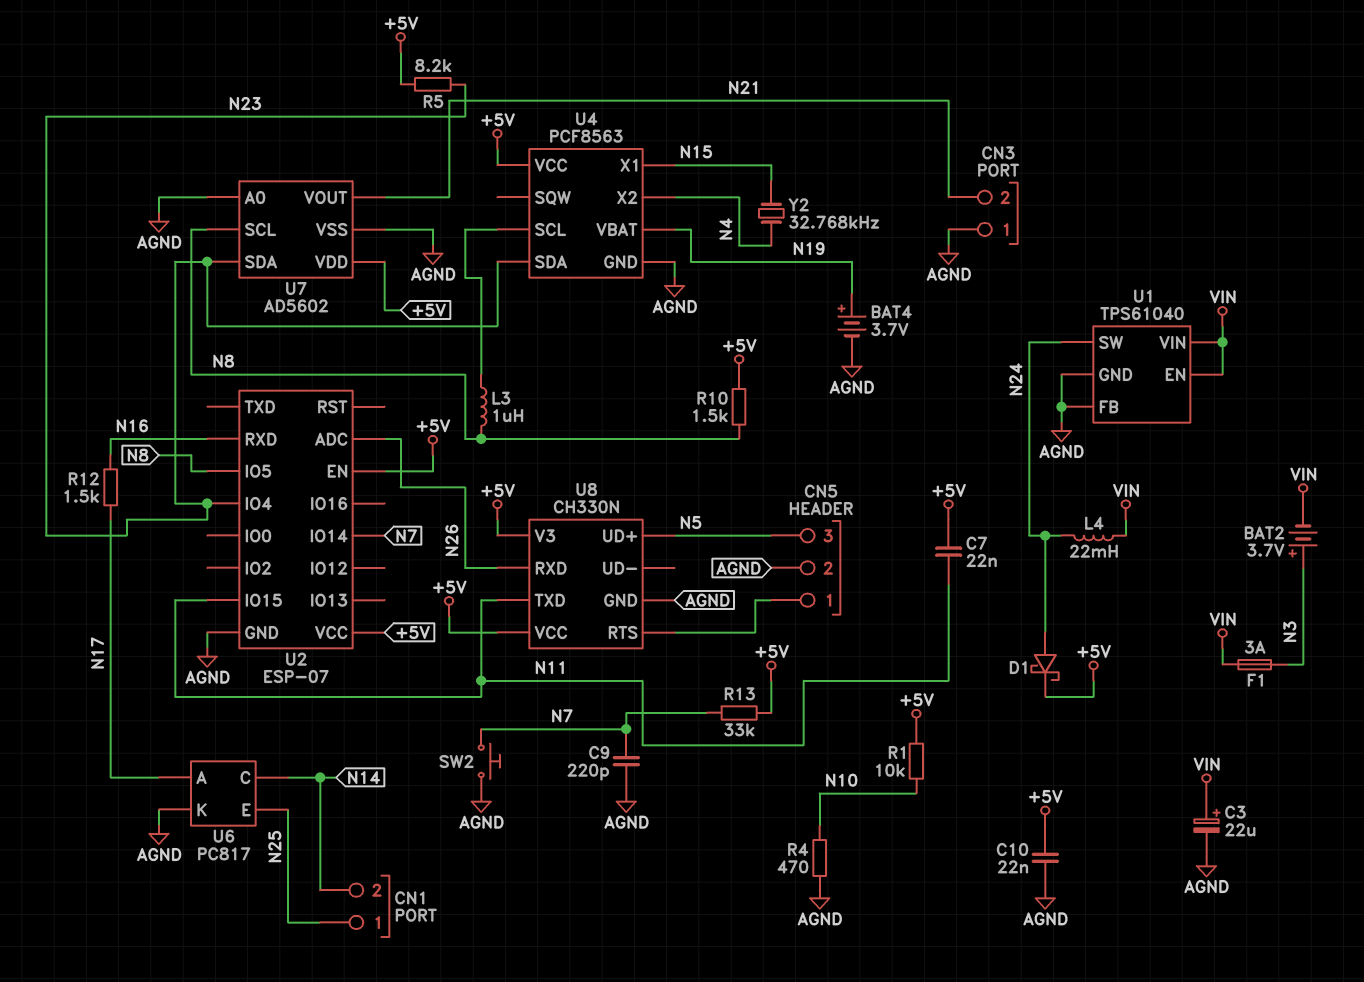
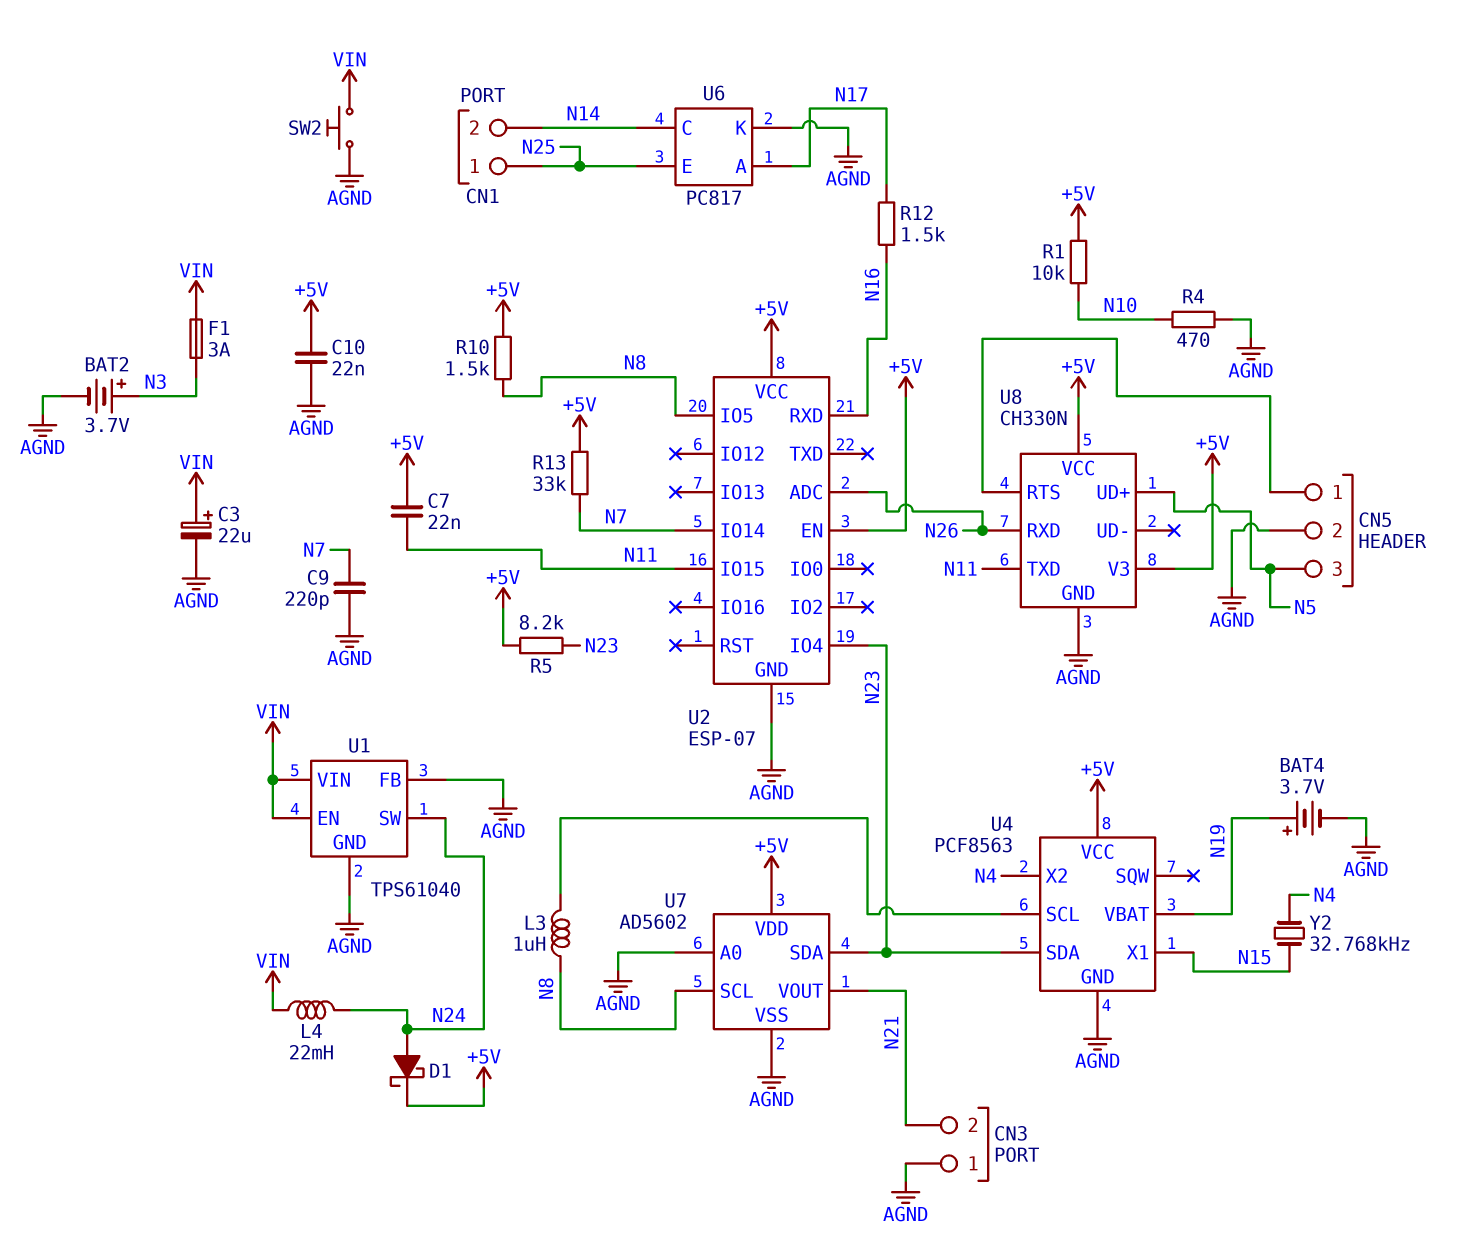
BAT2: 3.7V (plus N3, minus VIN) -> 3.7V (plus N3, minus AGND)
SW2: button (AGND, N7) -> button (AGND, VIN)

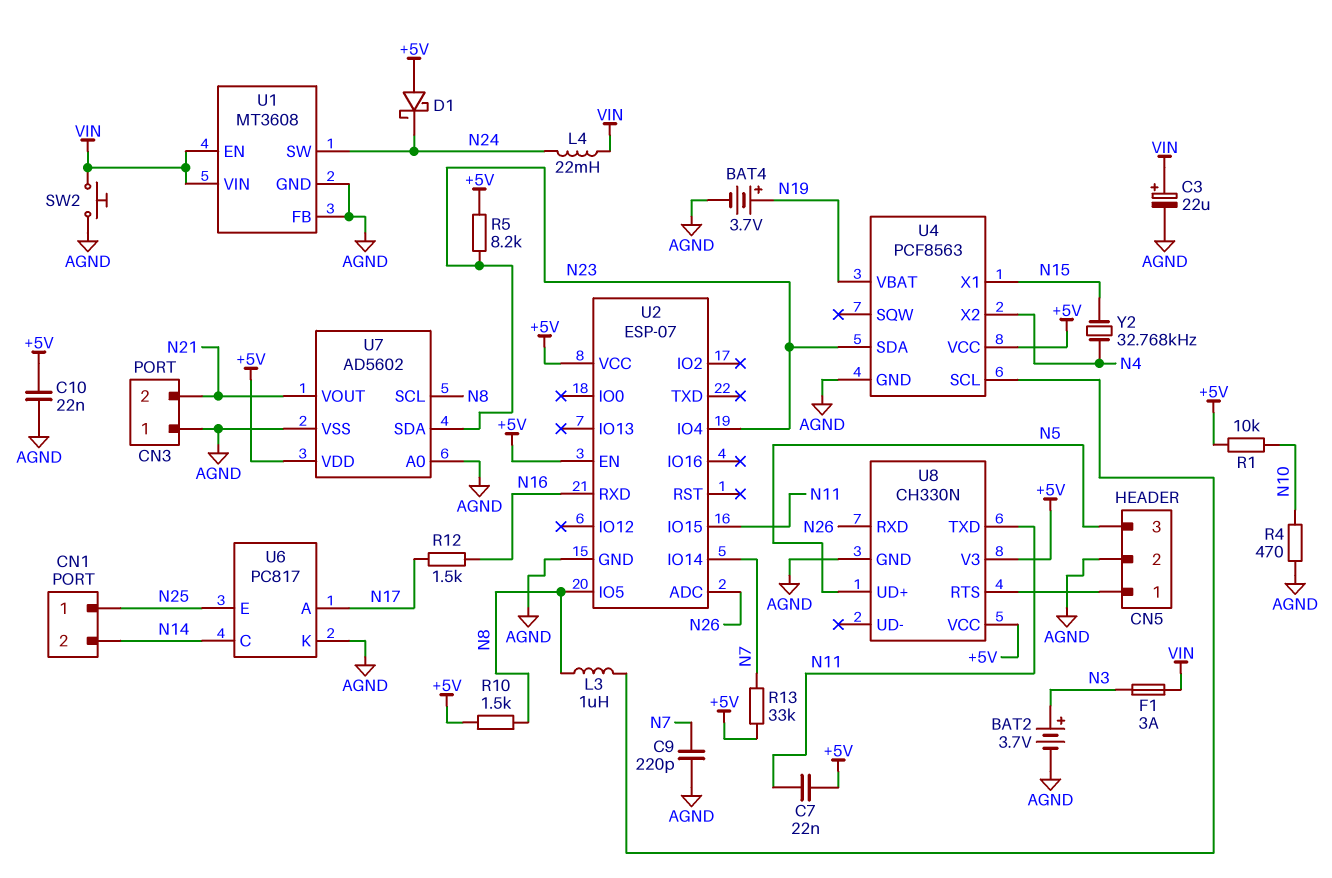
D1: schottky (A N24, K +5V) -> schottky (A +5V, K N24)
U1: TPS61040 -> MT3608

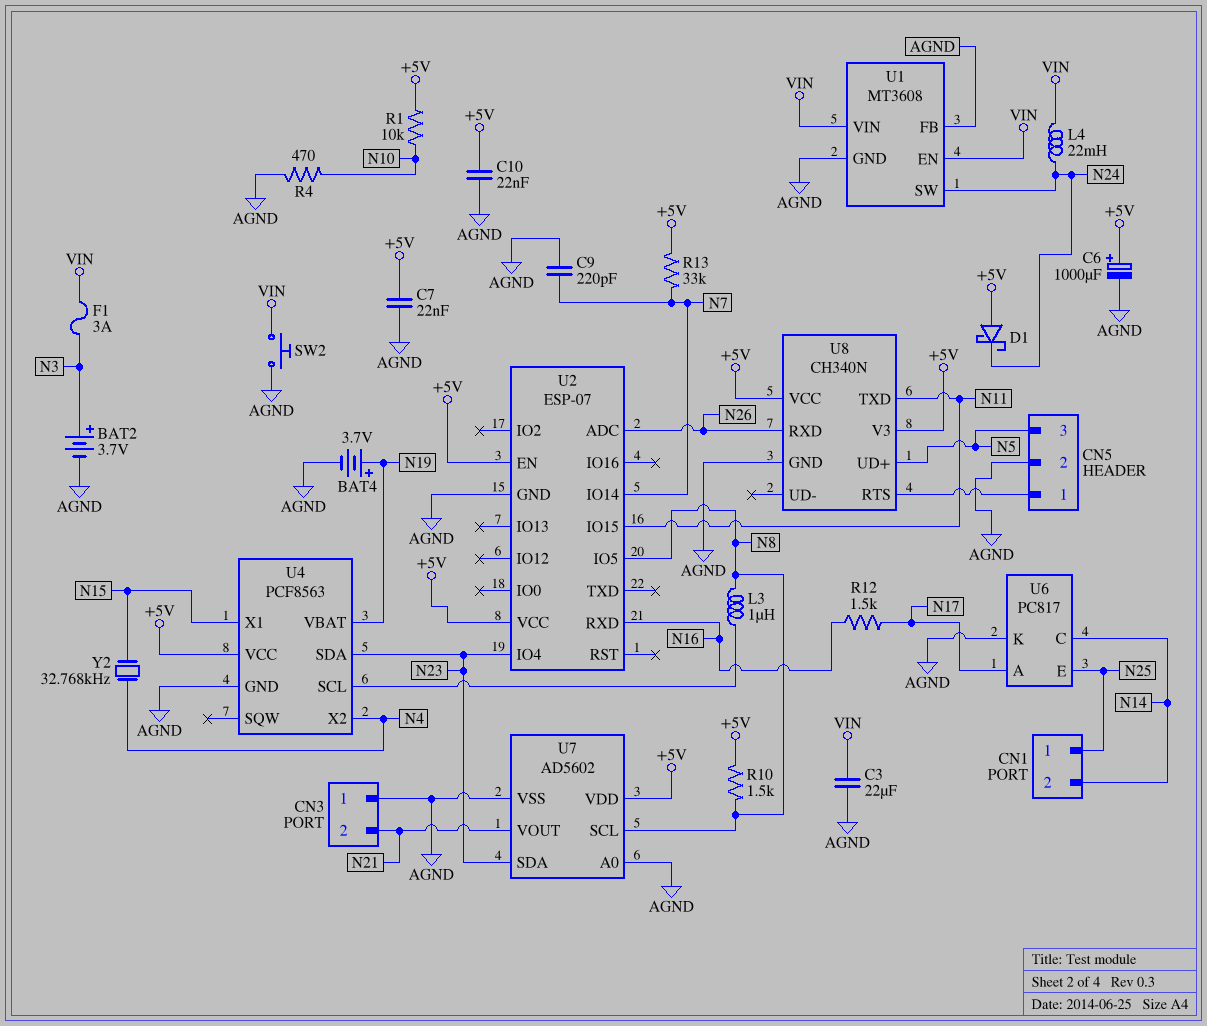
C3: 22uF (plus VIN, minus AGND) -> 22uF (AGND, VIN)
C6: none -> 1000uF (plus +5V, minus AGND)
C7: 22nF (+5V, N11) -> 22nF (+5V, AGND)
R5: 8.2k (+5V, N23) -> none
U8: CH330N -> CH340N

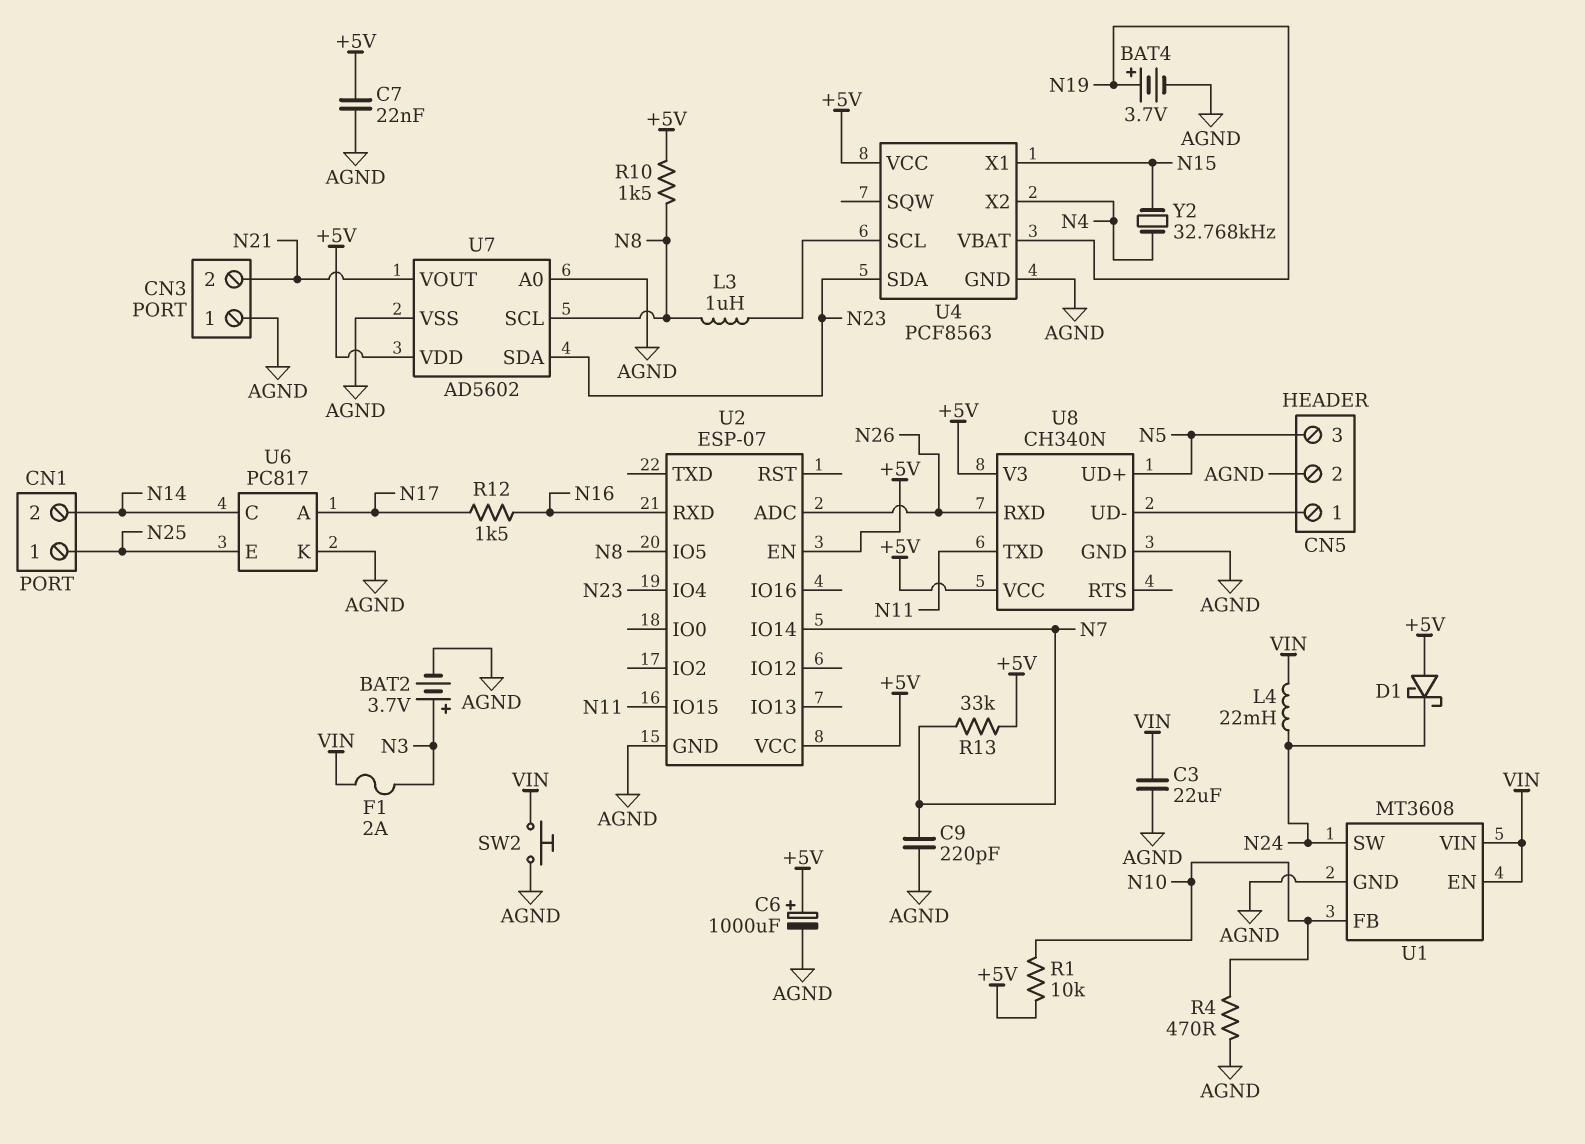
C10: 22nF (+5V, AGND) -> none
F1: 3A (N3, VIN) -> 2A (N3, VIN)
U1 pin FB: AGND -> N10
U8 pin RTS: CN5/1 -> none
U8 pin UD-: none -> CN5/1

